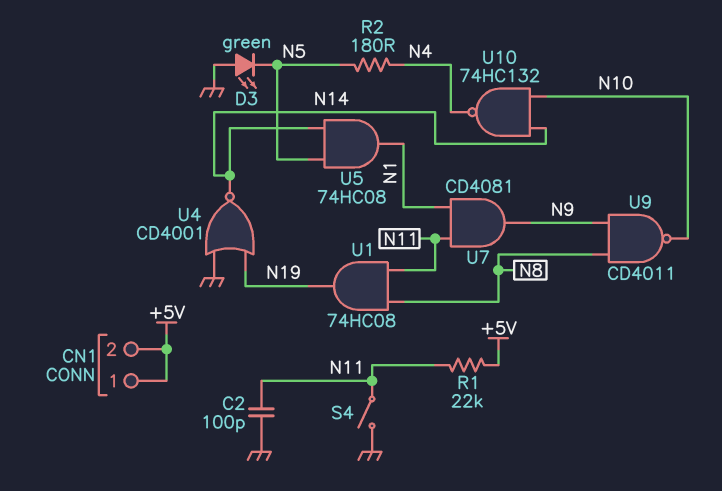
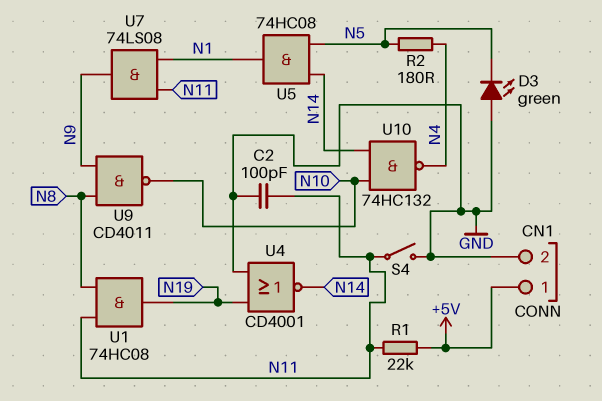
CN1 pin 2: +5V -> GND
U7: AND CD4081 (in N1, in N11, out N9) -> AND 74LS08 (in N1, in N11, out N9)

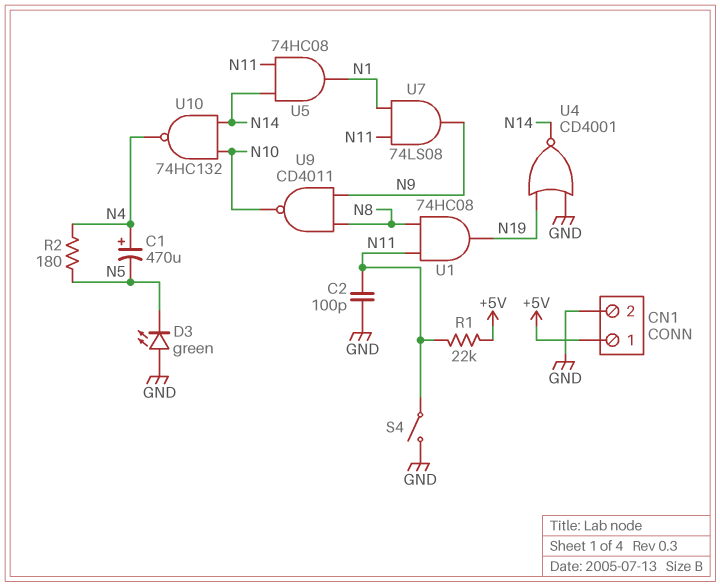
C1: none -> 470uF (plus N4, minus N5)
U5: AND 74HC08 (in N5, in N14, out N1) -> AND 74HC08 (in N11, in N14, out N1)

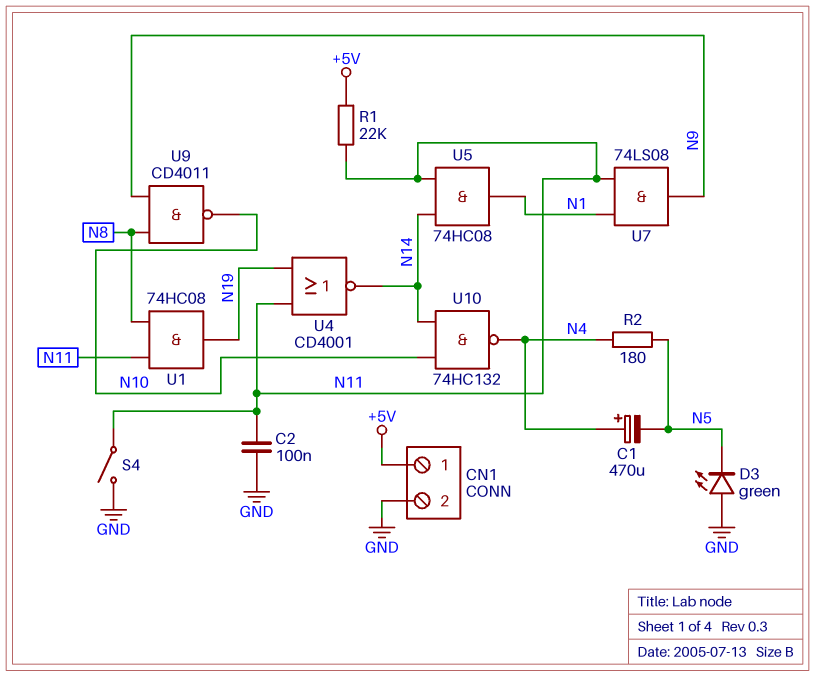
C2: 100pF (GND, N11) -> 100nF (GND, N11)
U4: NOR CD4001 (in GND, in N19, out N14) -> NOR CD4001 (in N11, in N19, out N14)

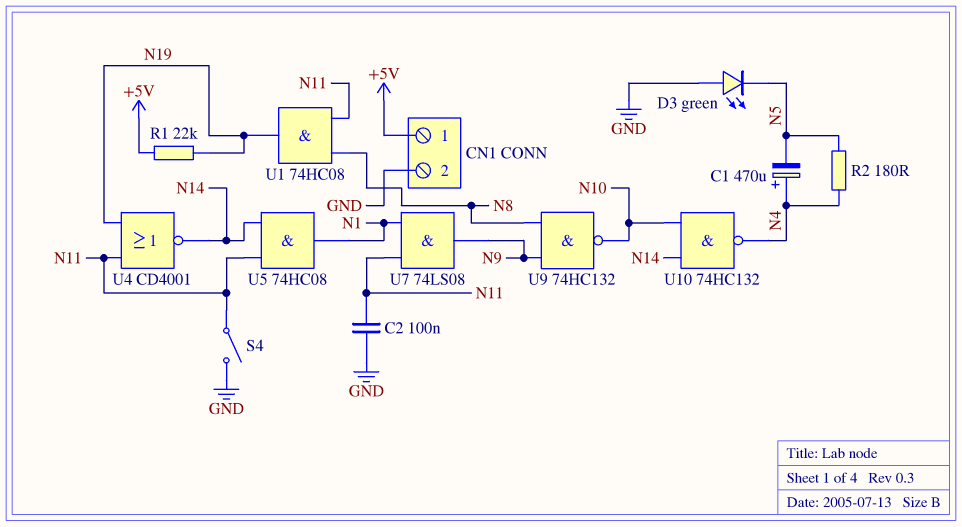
R1: 22k (+5V, N11) -> 22k (+5V, N19)
U9: NAND CD4011 (in N8, in N9, out N10) -> NAND 74HC132 (in N8, in N9, out N10)

